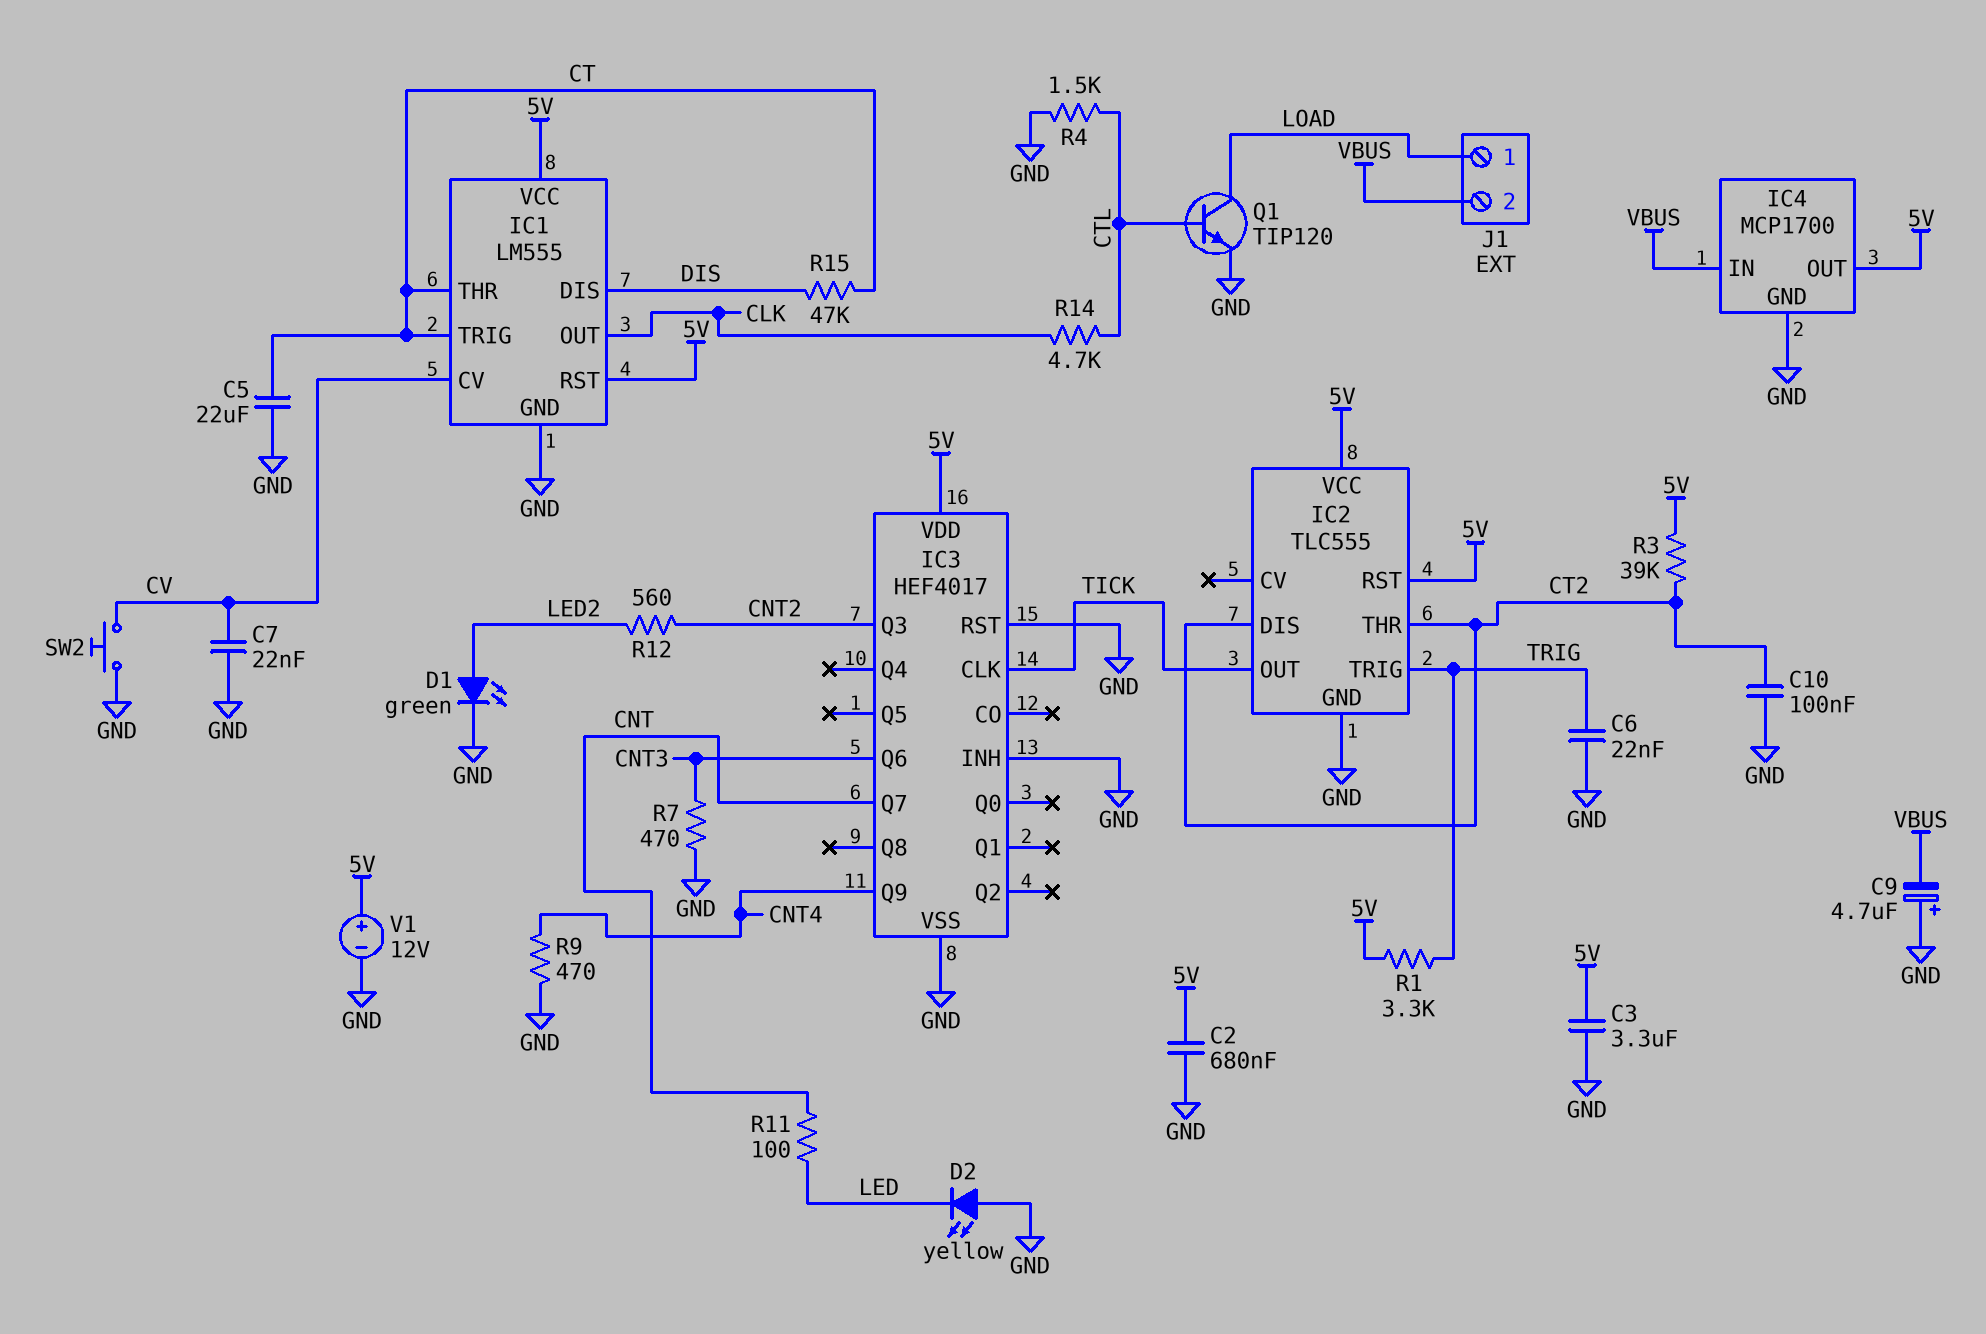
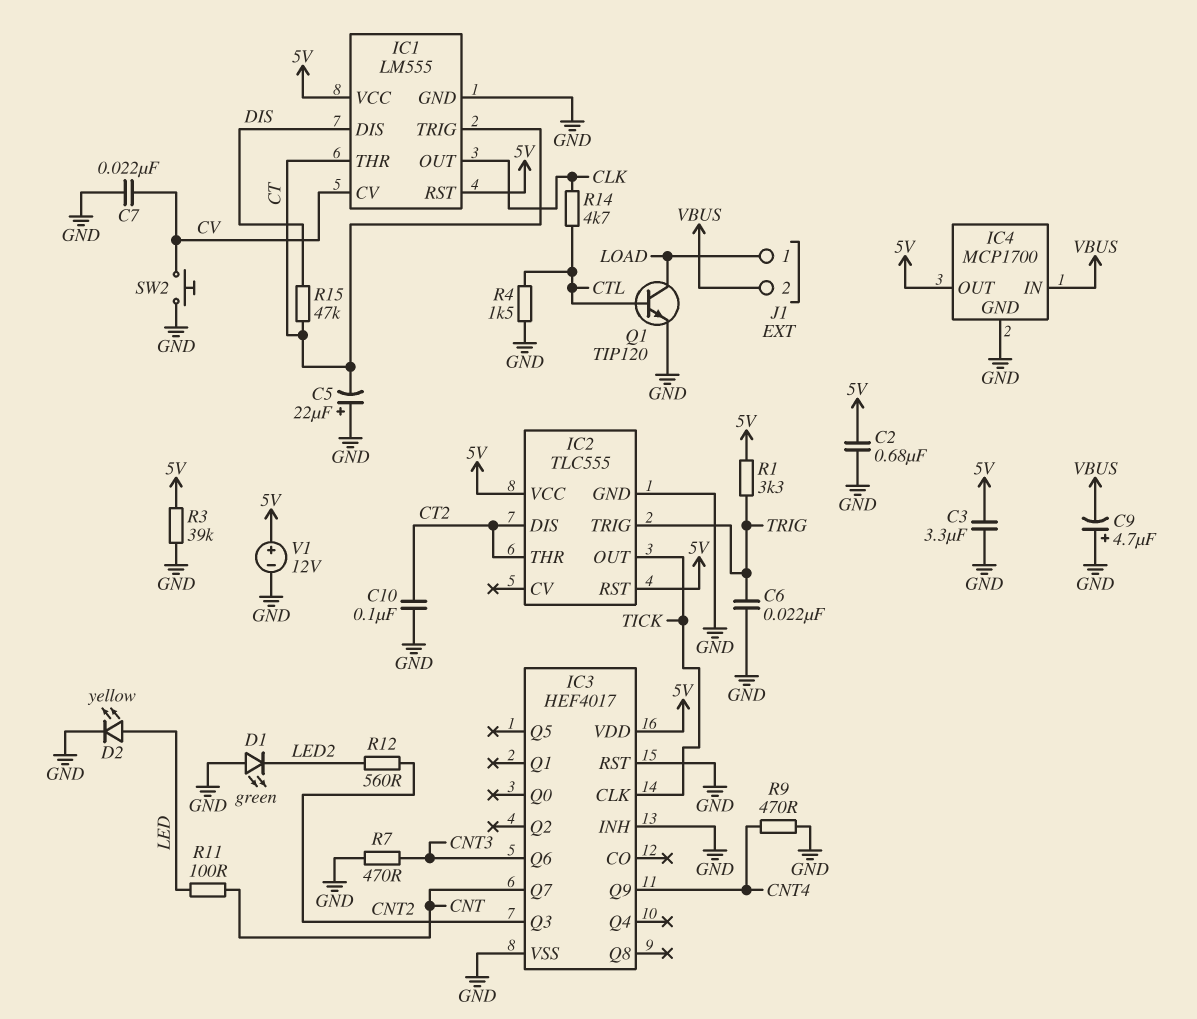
C5: 22uF (CT, GND) -> 22uF (plus GND, minus CT)
D1: LED green (A LED2, K GND) -> LED green (A GND, K LED2)
D2: LED yellow (A GND, K LED) -> LED yellow (A LED, K GND)
R3: 39k (5V, CT2) -> 39k (5V, GND)

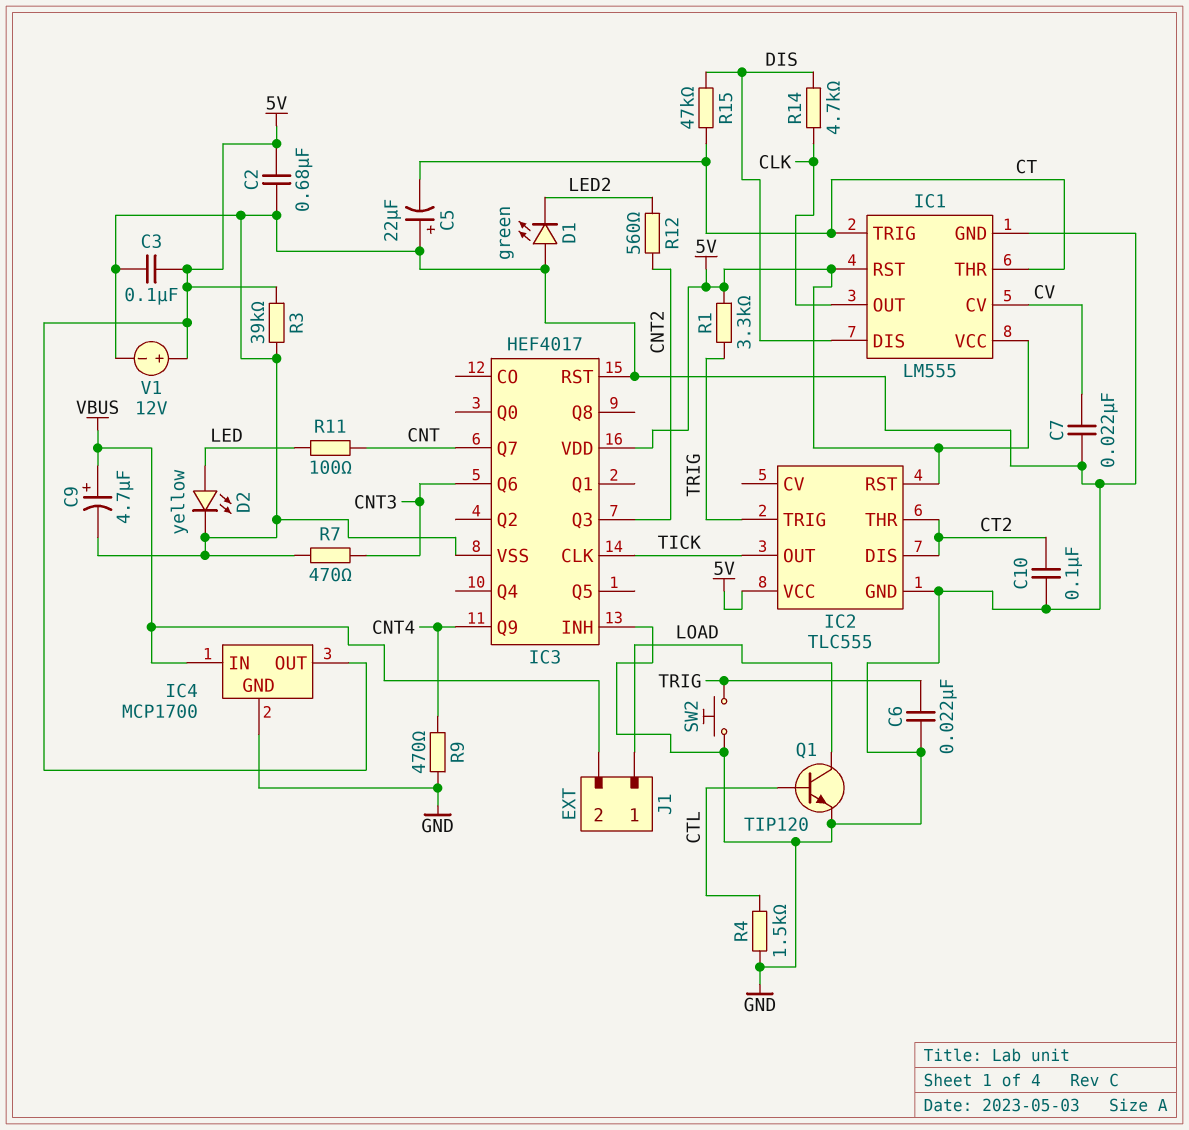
C3: 3.3uF (5V, GND) -> 100nF (5V, GND)
C9: 4.7uF (plus GND, minus VBUS) -> 4.7uF (plus VBUS, minus GND)
R14: 4.7k (CLK, CTL) -> 4.7k (CLK, DIS)
SW2: button (CV, GND) -> button (GND, TRIG)

